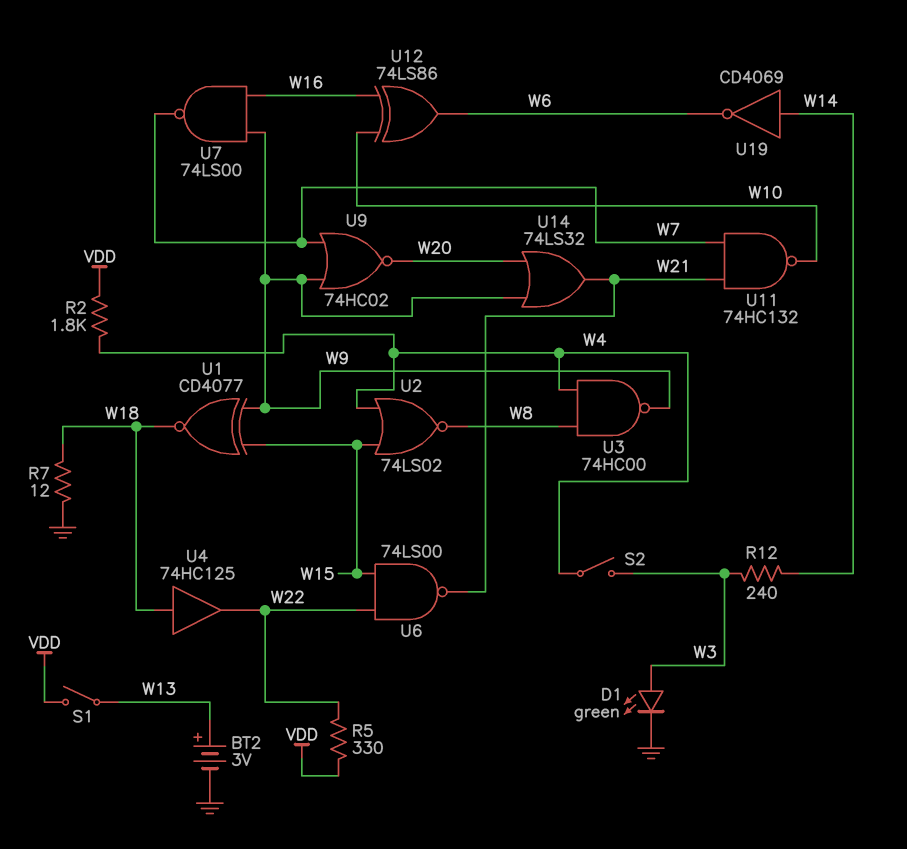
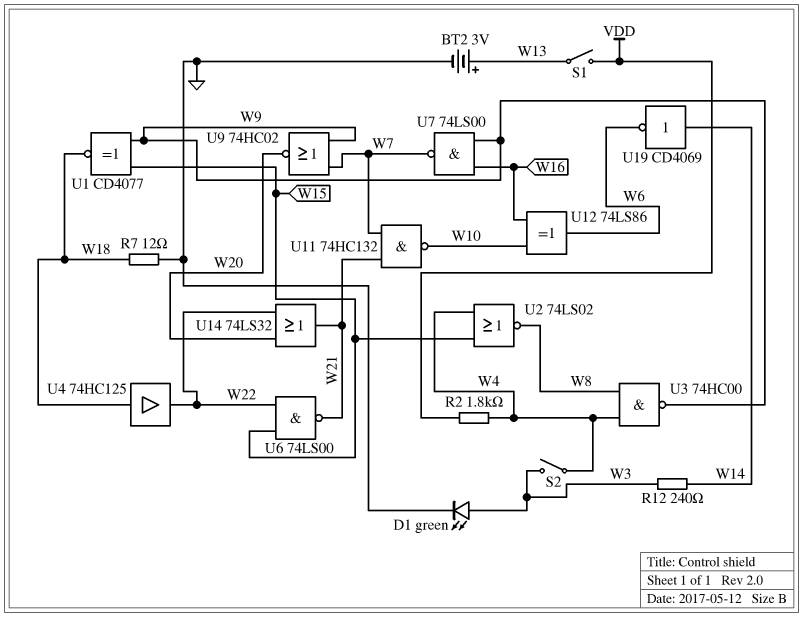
R5: 330 (VDD, W22) -> none
U14: OR 74LS32 (in W9, in W20, out W21) -> OR 74LS32 (in W20, in W22, out W21)

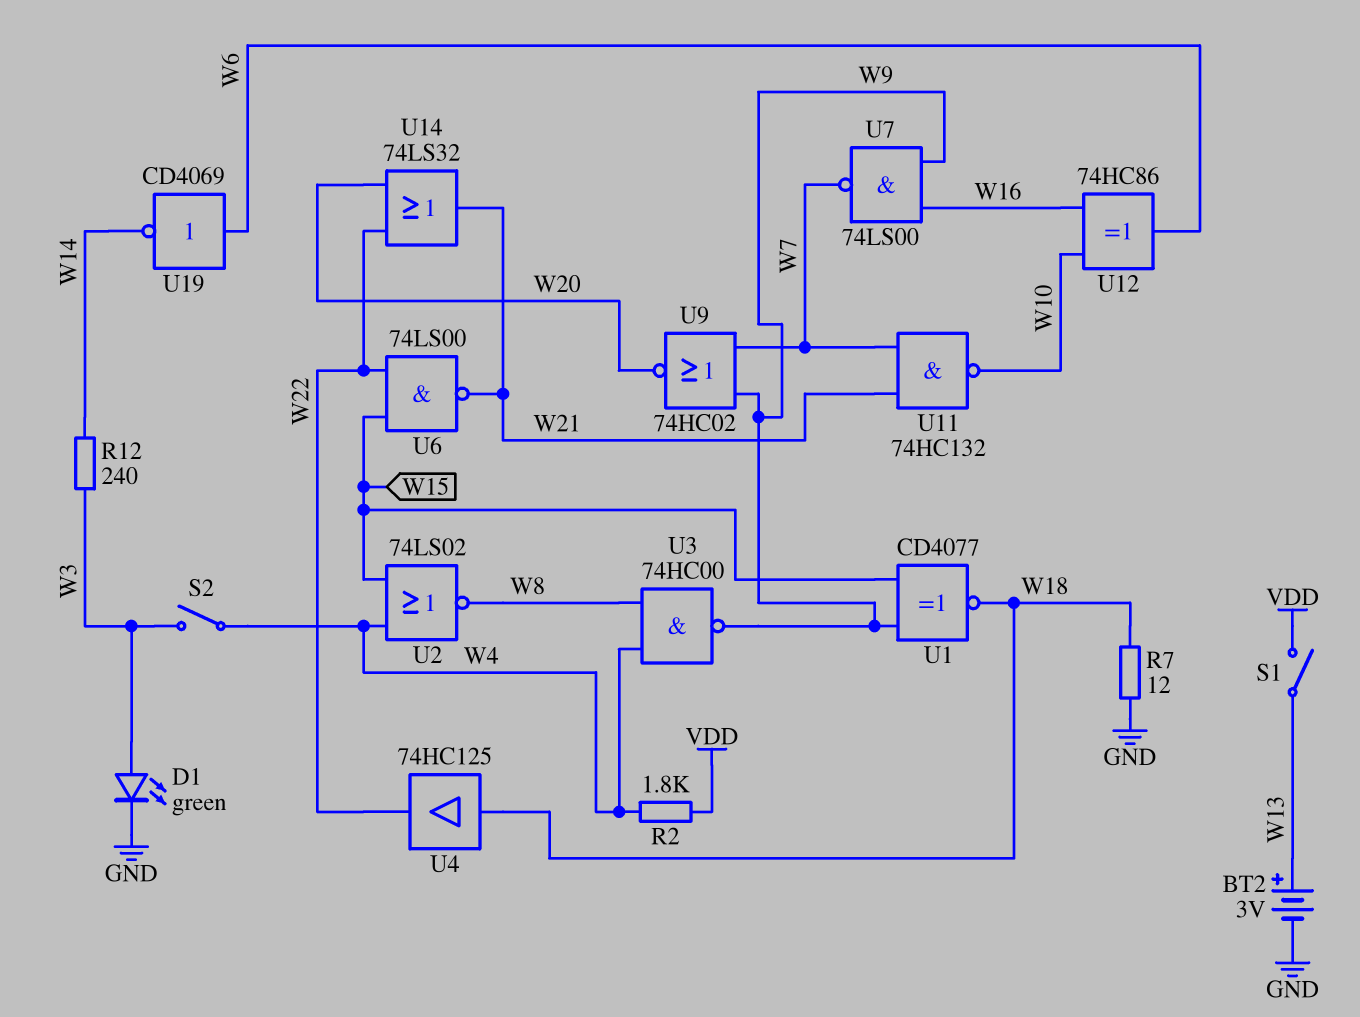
U12: XOR 74LS86 (in W10, in W16, out W6) -> XOR 74HC86 (in W10, in W16, out W6)
U19: NOT CD4069 (in W14, out W6) -> NOT CD4069 (in W6, out W14)

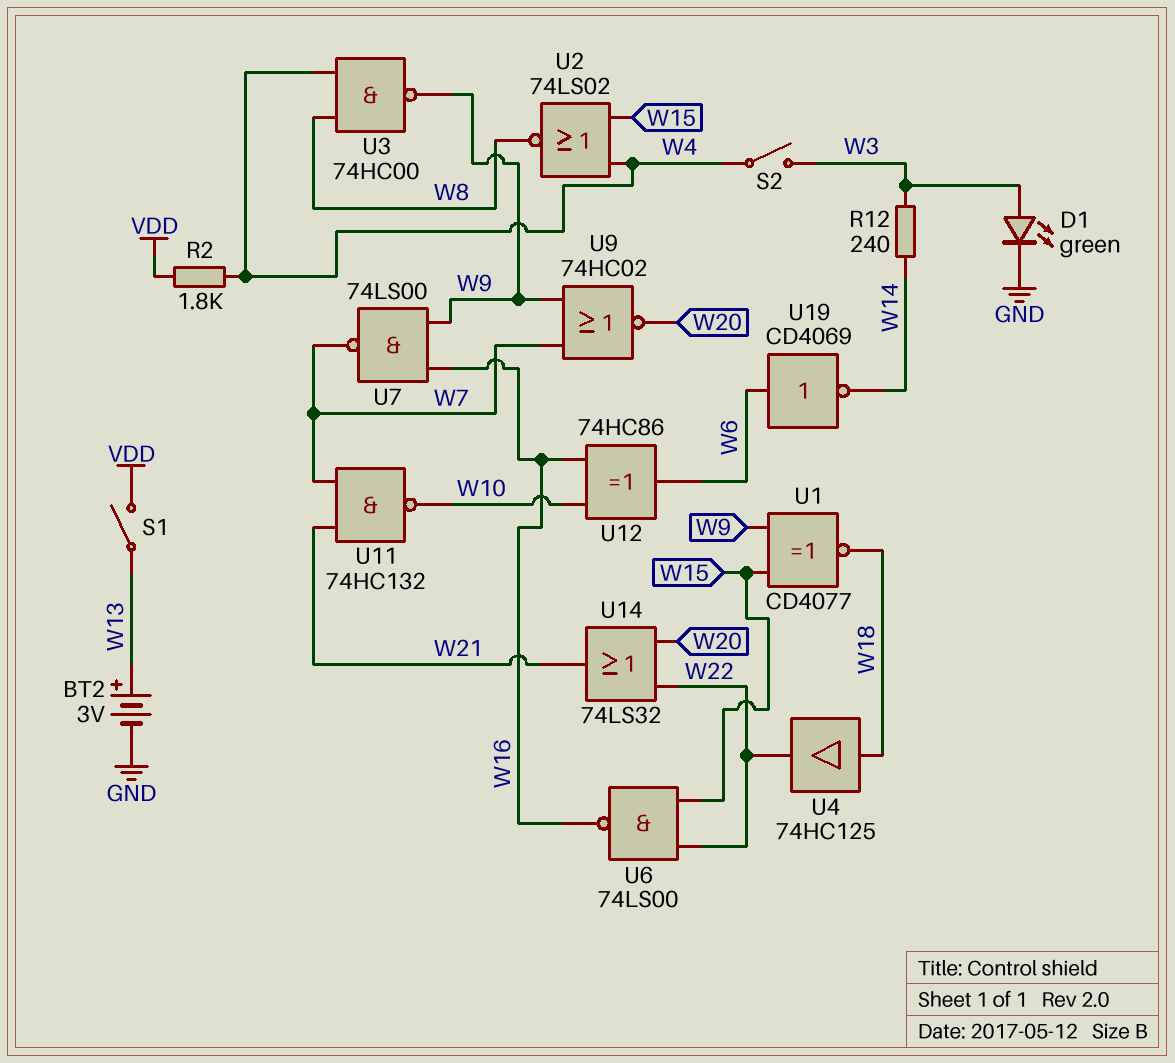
R7: 12 (GND, W18) -> none
U6: NAND 74LS00 (in W15, in W22, out W21) -> NAND 74LS00 (in W15, in W22, out W16)

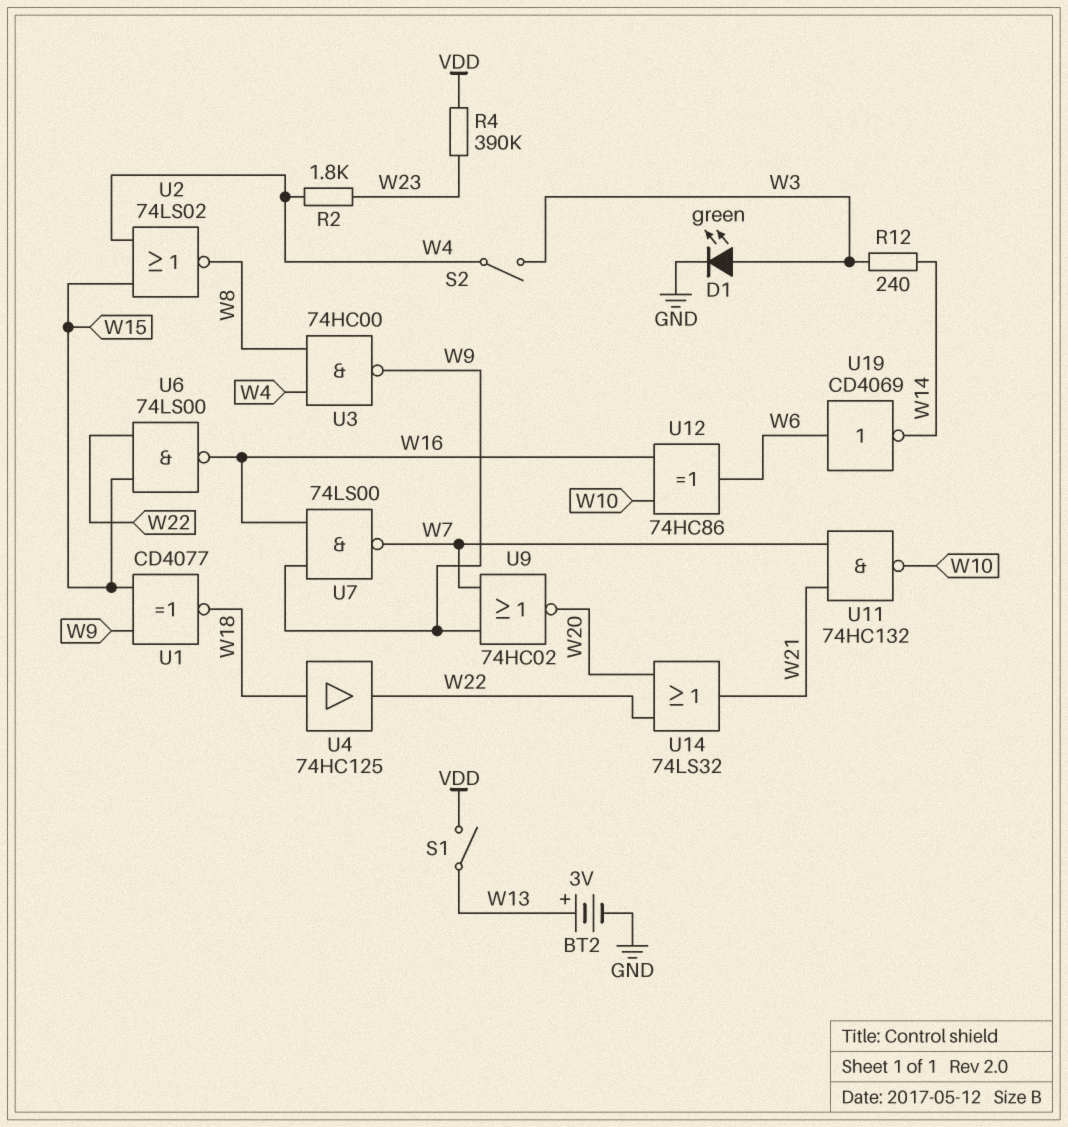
R2: 1.8k (VDD, W4) -> 1.8k (W4, W23)
R4: none -> 390k (VDD, W23)

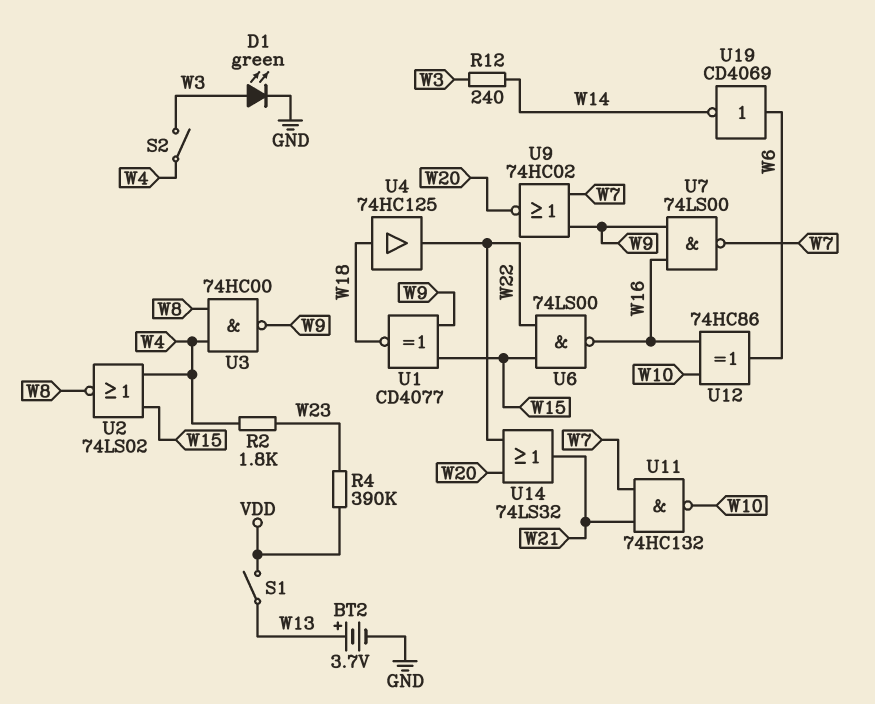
BT2: 3V (plus W13, minus GND) -> 3.7V (plus W13, minus GND)

